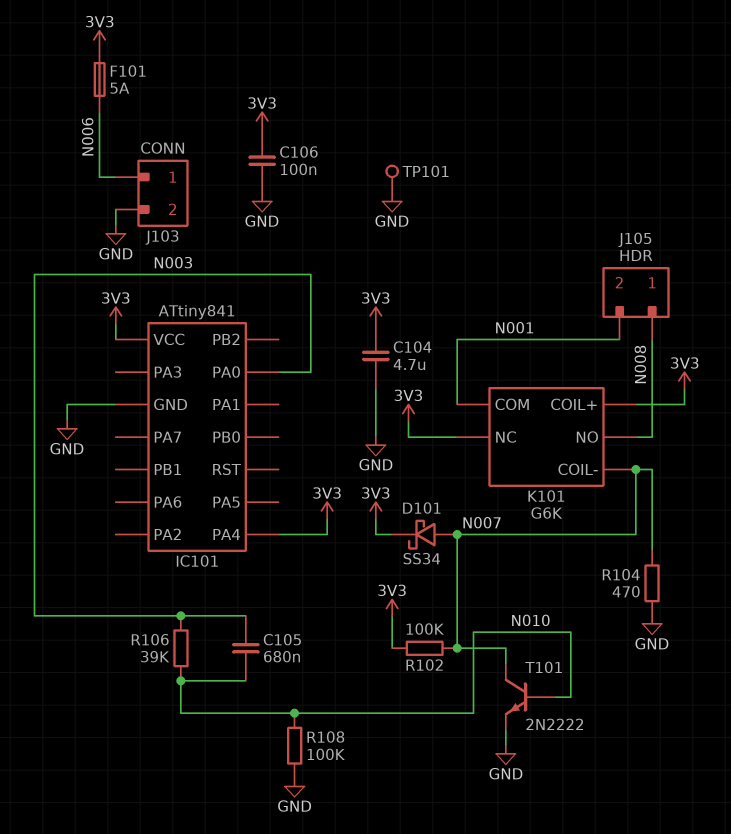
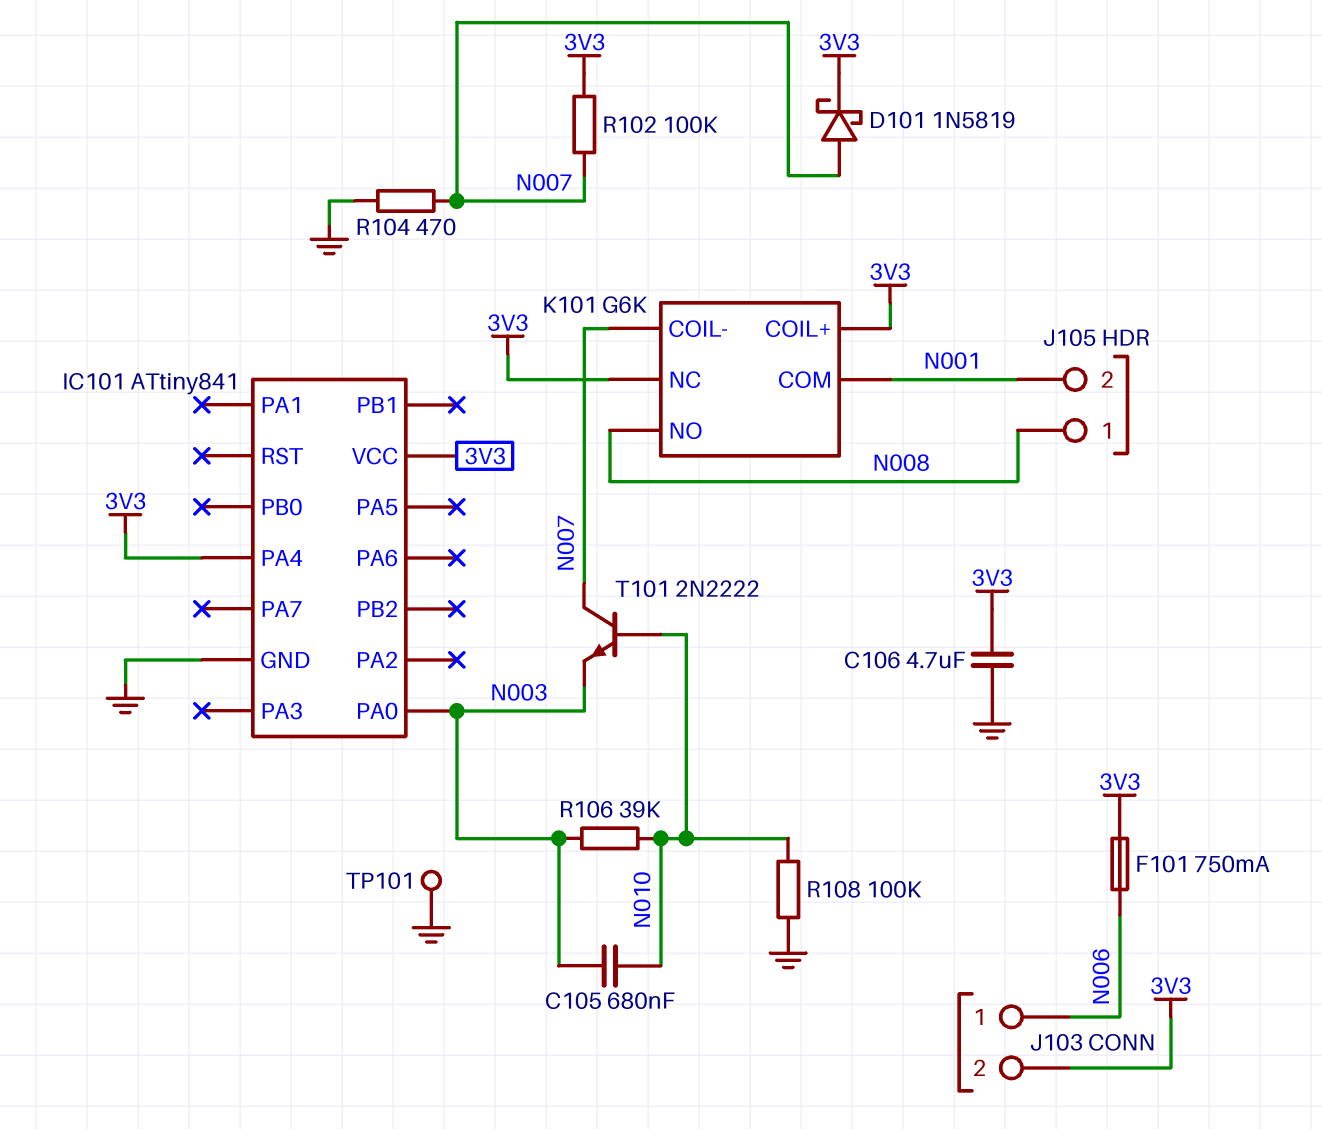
C104: 4.7uF (3V3, GND) -> none
C106: 100nF (3V3, GND) -> 4.7uF (3V3, GND)
D101: schottky SS34 (A N007, K 3V3) -> schottky 1N5819 (A N007, K 3V3)
F101: 5A (3V3, N006) -> 750mA (3V3, N006)
J103 pin 2: GND -> 3V3
T101: NPN 2N2222 (B N010, C N007, E GND) -> NPN 2N2222 (B N010, C N007, E N003)

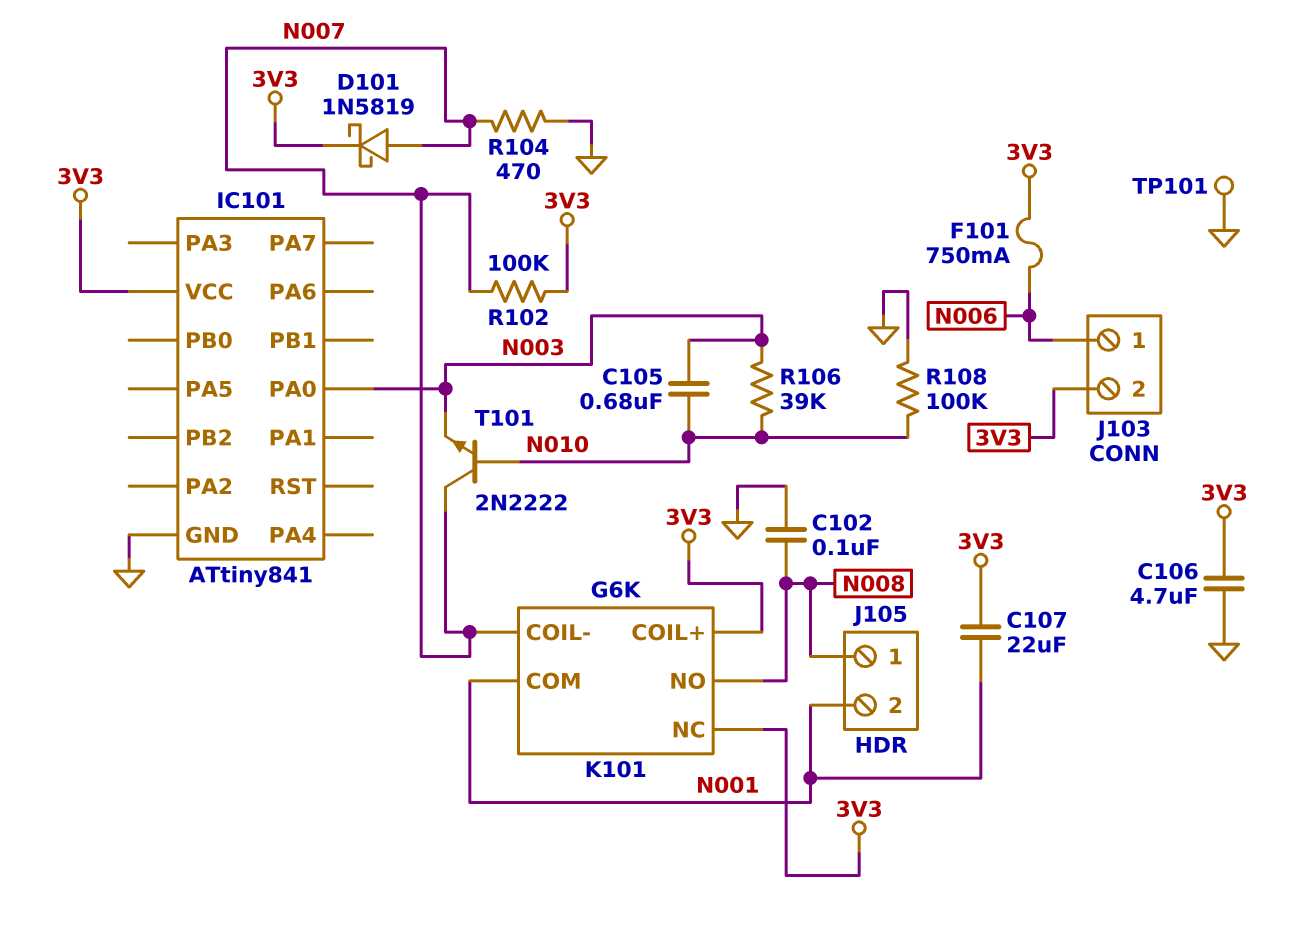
C102: none -> 100nF (GND, N008)
C107: none -> 22uF (3V3, N001)
IC101 pin PA4: 3V3 -> none

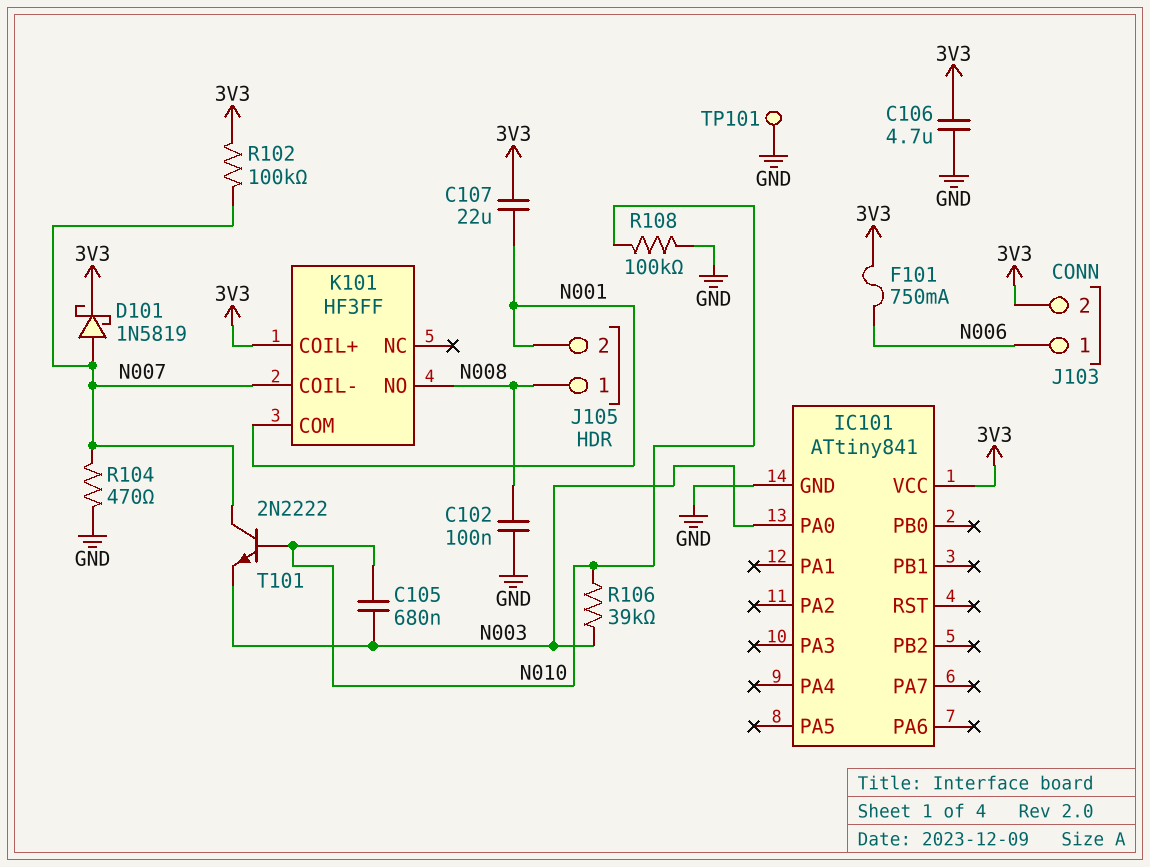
K101: G6K -> HF3FF
K101 pin NC: 3V3 -> none

